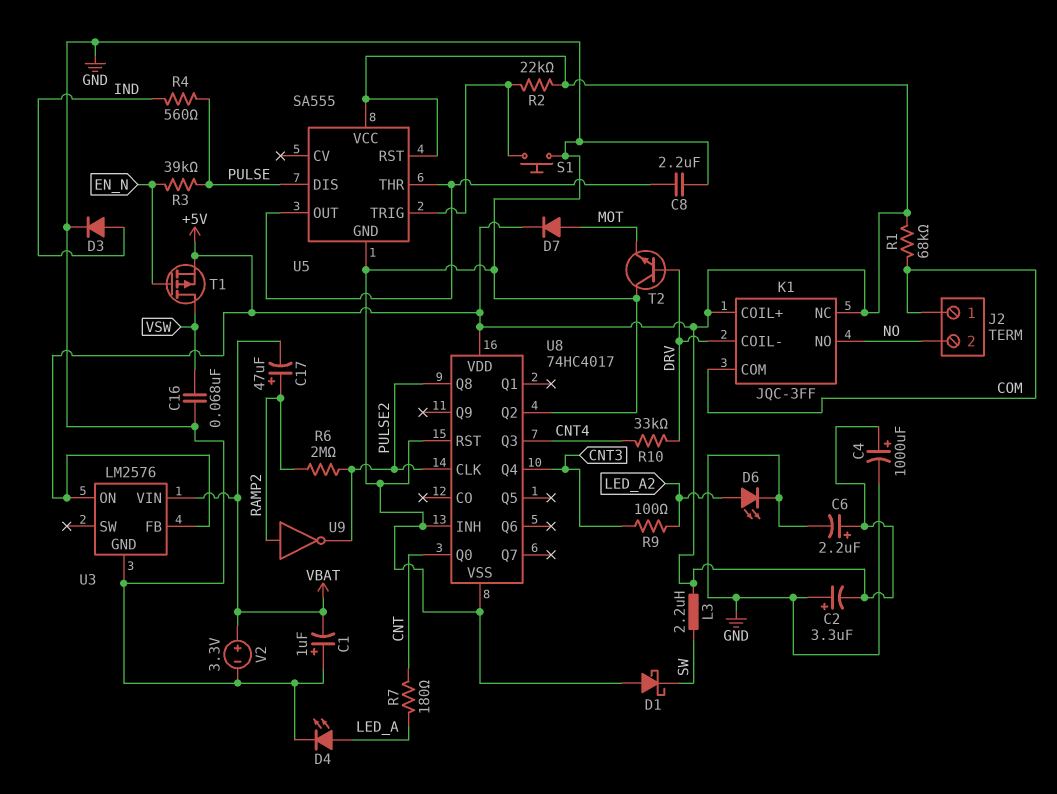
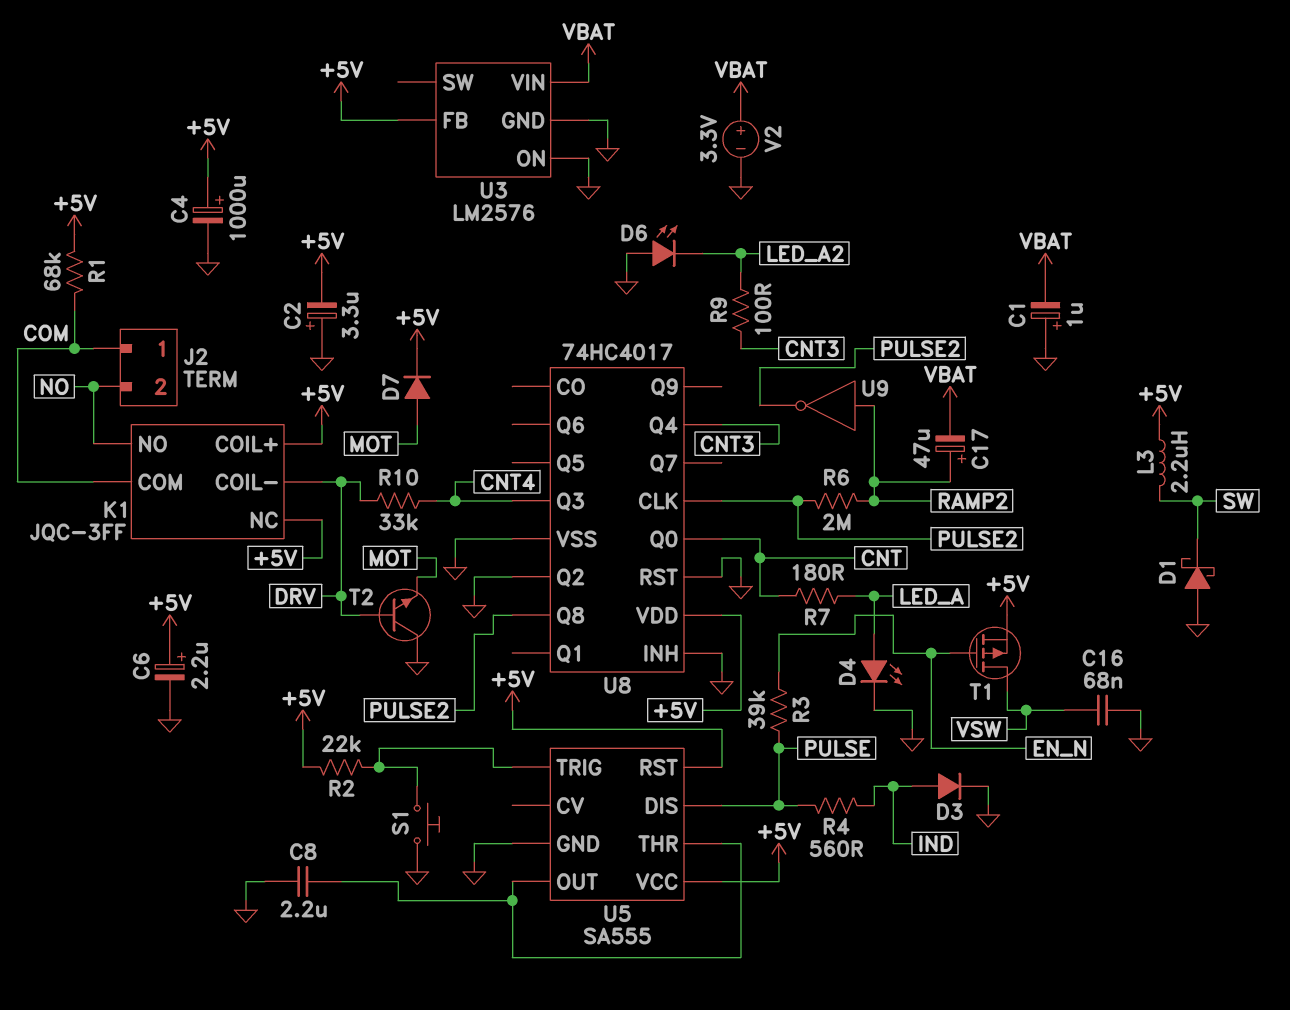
D6: LED (A LED_A2, K GND) -> LED (A GND, K LED_A2)
U3 pin ON: +5V -> GND

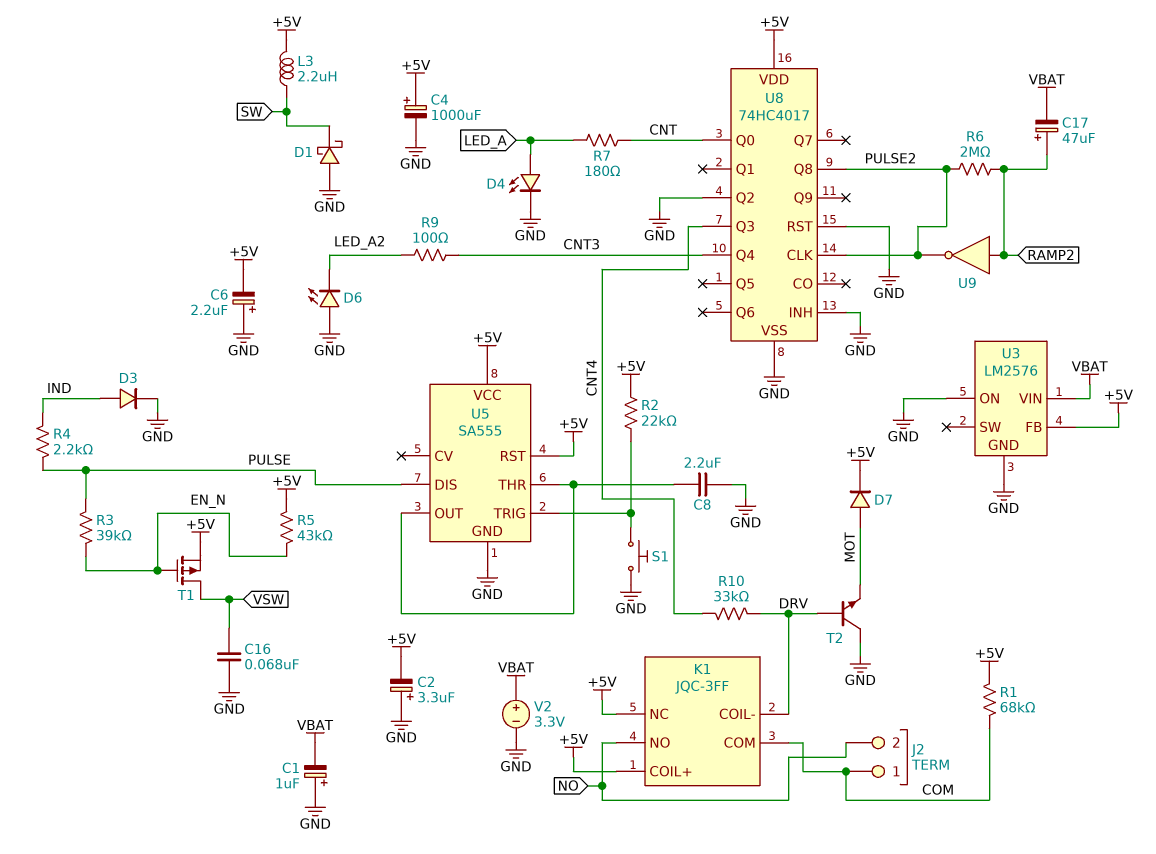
C6: 2.2uF (plus +5V, minus GND) -> 2.2uF (plus GND, minus +5V)
R4: 560 (IND, PULSE) -> 2.2k (IND, PULSE)
R5: none -> 43k (+5V, EN_N)

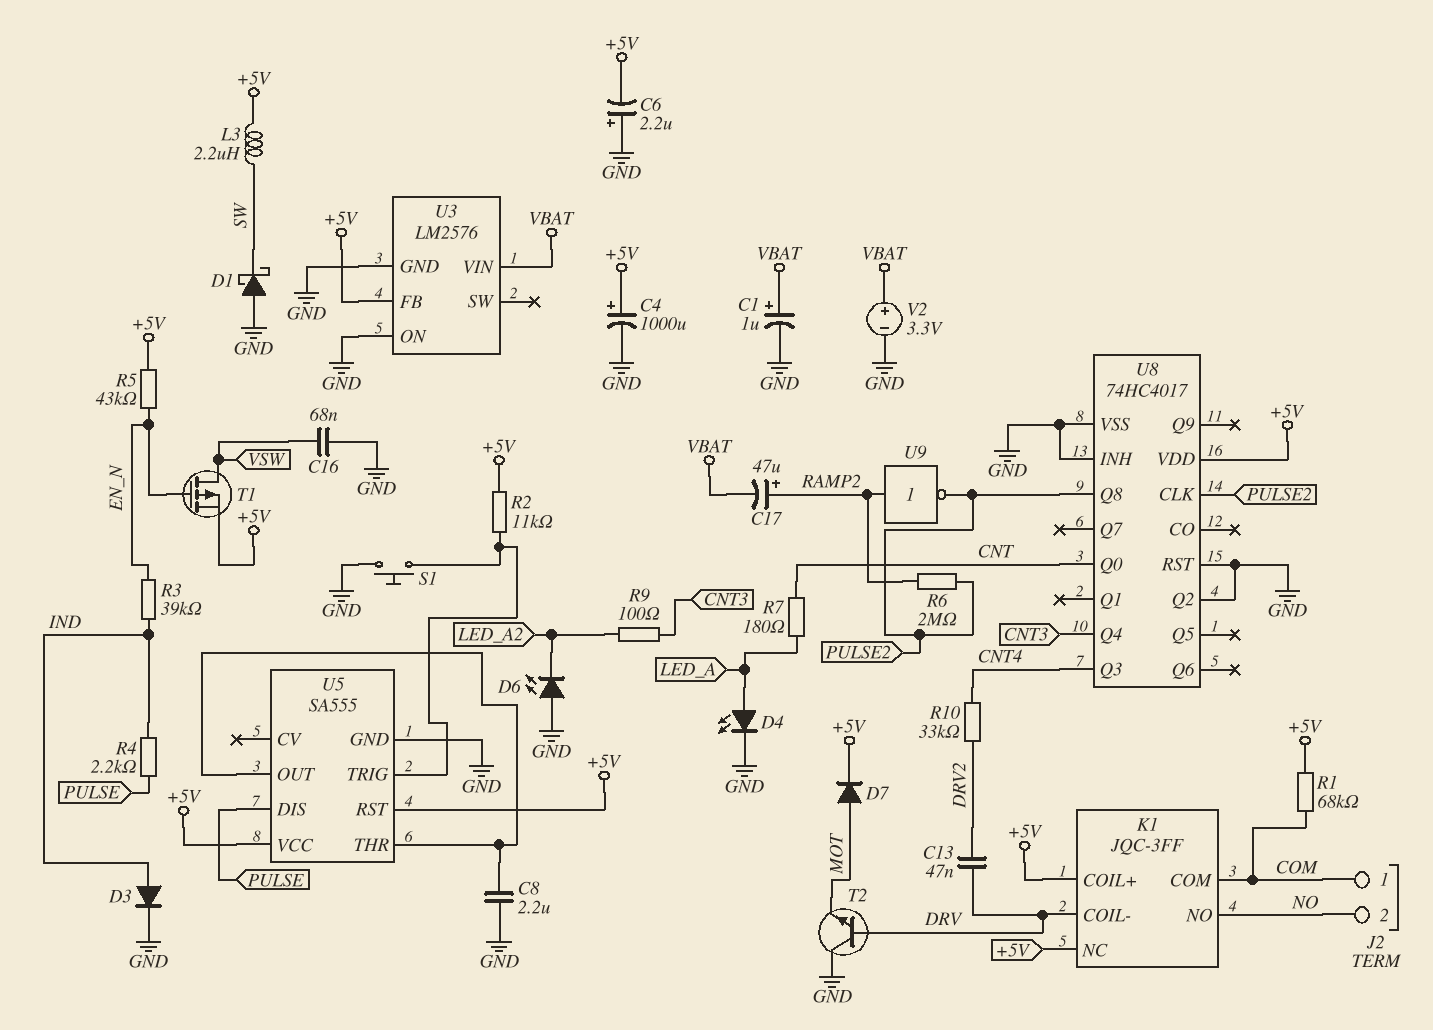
C1: 1uF (plus GND, minus VBAT) -> 1uF (plus VBAT, minus GND)
C2: 3.3uF (plus GND, minus +5V) -> none
C13: none -> 47nF (DRV, DRV2)
R2: 22k (+5V, U5/TRIG) -> 11k (+5V, U5/TRIG)
R3: 39k (EN_N, PULSE) -> 39k (EN_N, IND)
R10: 33k (CNT4, DRV) -> 33k (CNT4, DRV2)

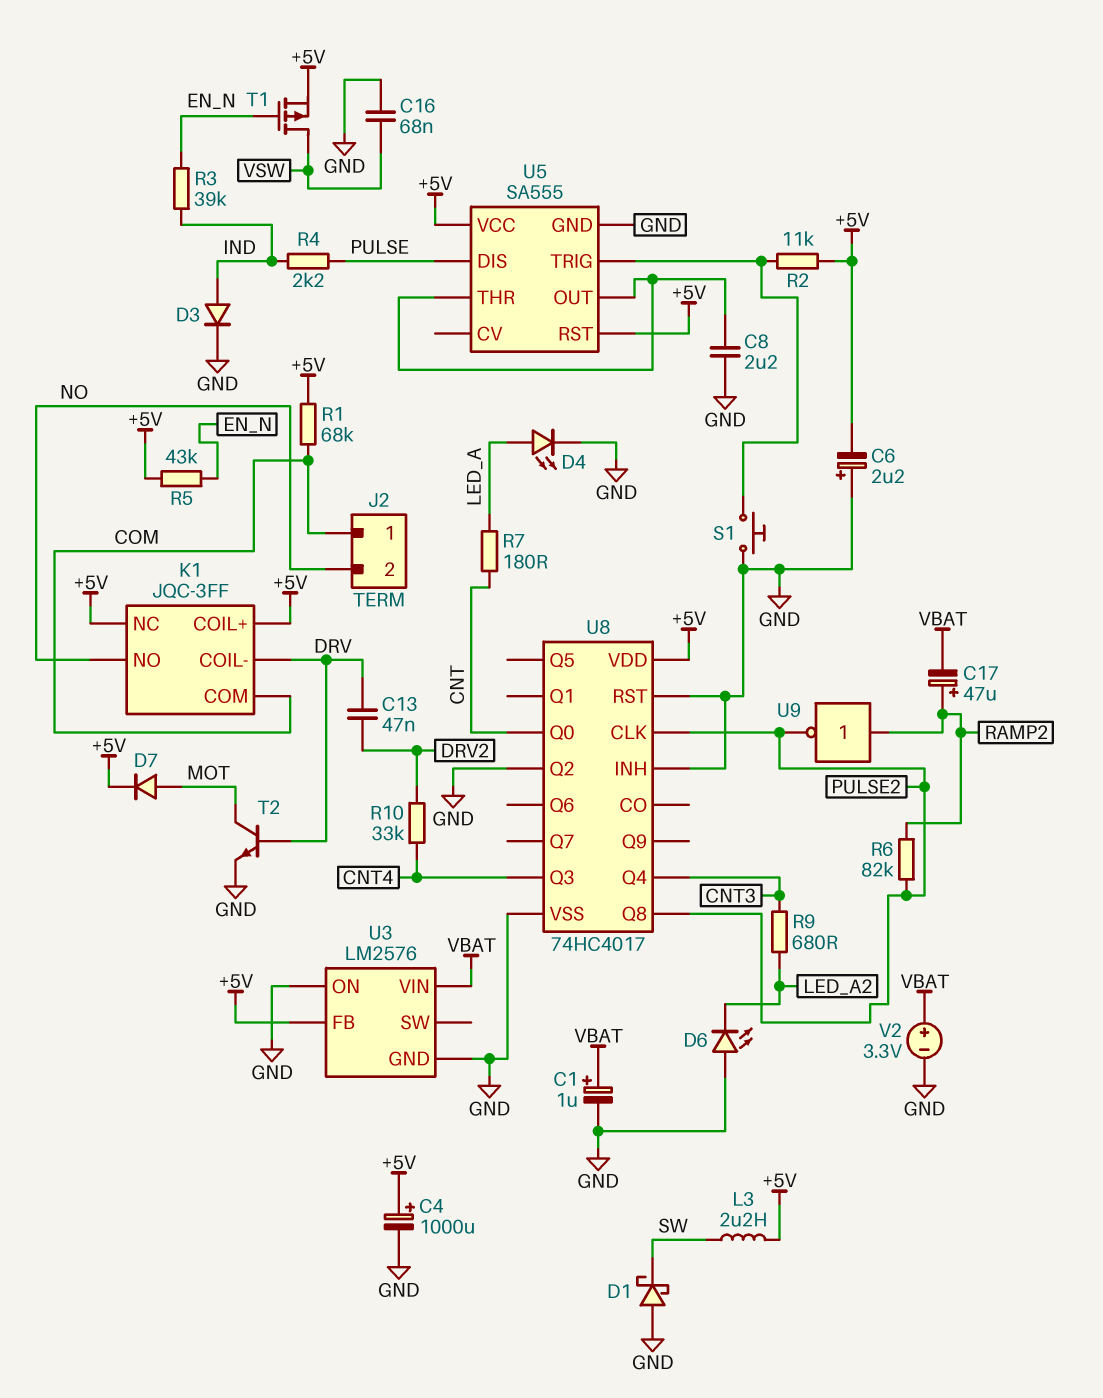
R6: 2M (PULSE2, RAMP2) -> 82k (PULSE2, RAMP2)
R9: 100 (CNT3, LED_A2) -> 680 (CNT3, LED_A2)
T2: NPN (B DRV, C GND, E MOT) -> NPN (B DRV, C MOT, E GND)

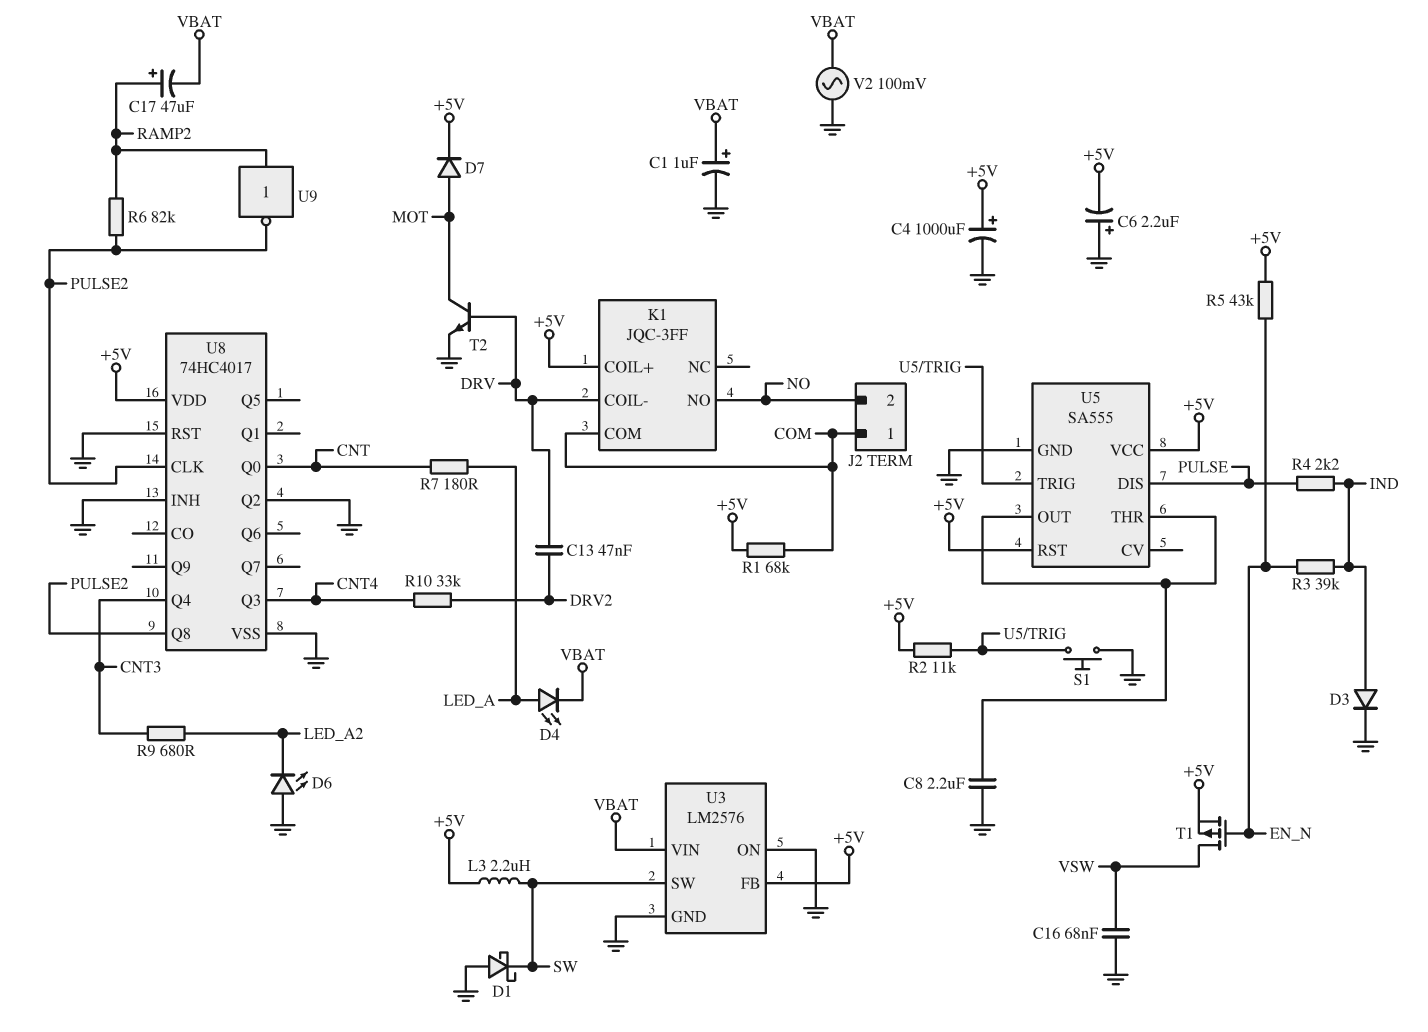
D4: LED (A LED_A, K GND) -> LED (A LED_A, K VBAT)
K1 pin NC: +5V -> none
U3 pin SW: none -> SW
V2: 3.3V (plus VBAT, minus GND) -> AC 100mV (GND, VBAT)

